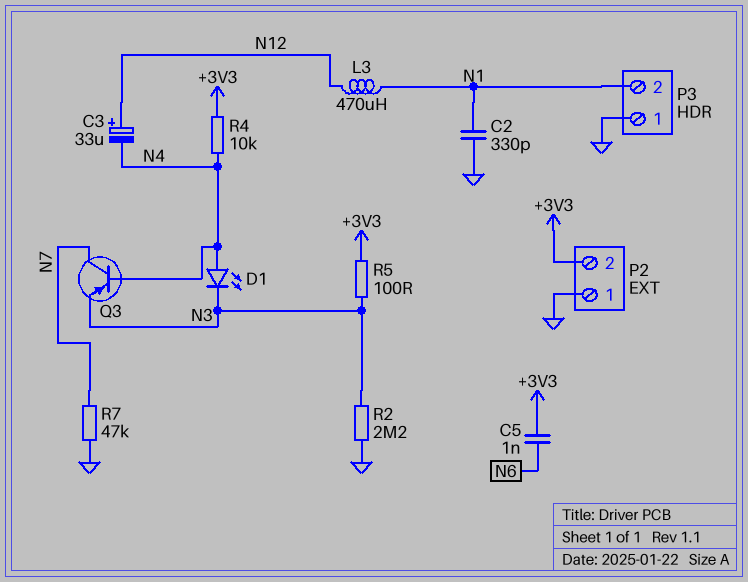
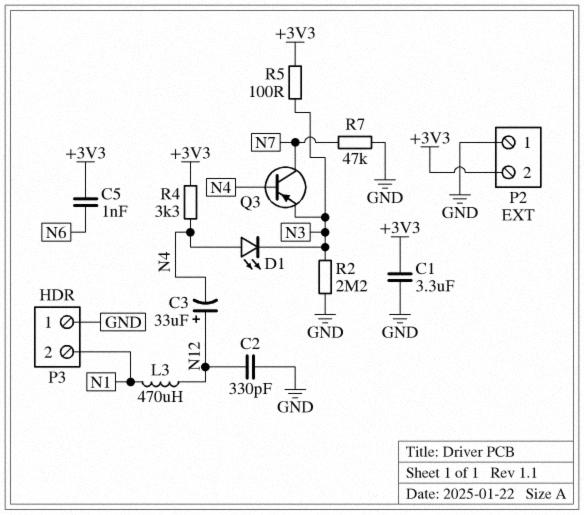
C1: none -> 3.3uF (+3V3, GND)
C2: 330pF (GND, N1) -> 330pF (GND, N12)
R4: 10k (+3V3, N4) -> 3.3k (+3V3, N4)

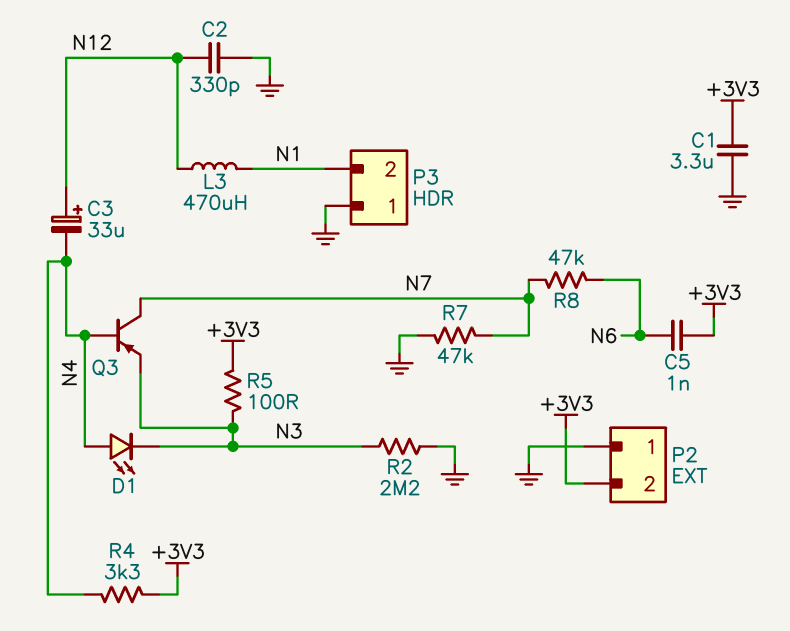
R8: none -> 47k (N6, N7)

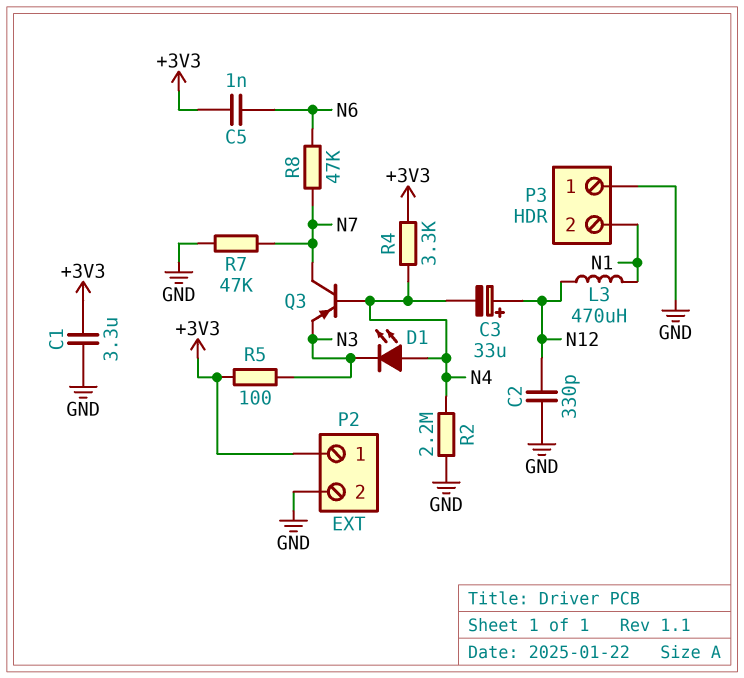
P2 pin 1: GND -> +3V3
P2 pin 2: +3V3 -> GND
R2: 2.2M (GND, N3) -> 2.2M (GND, N4)

